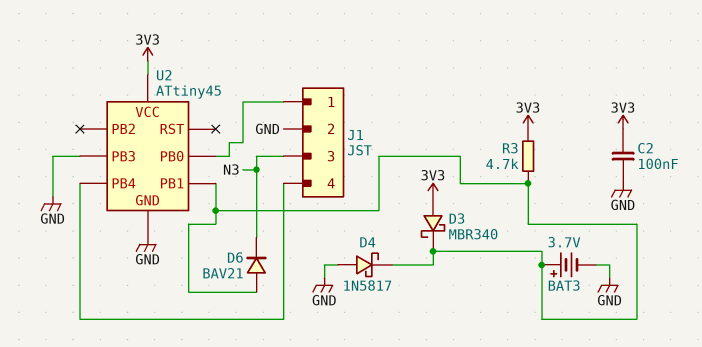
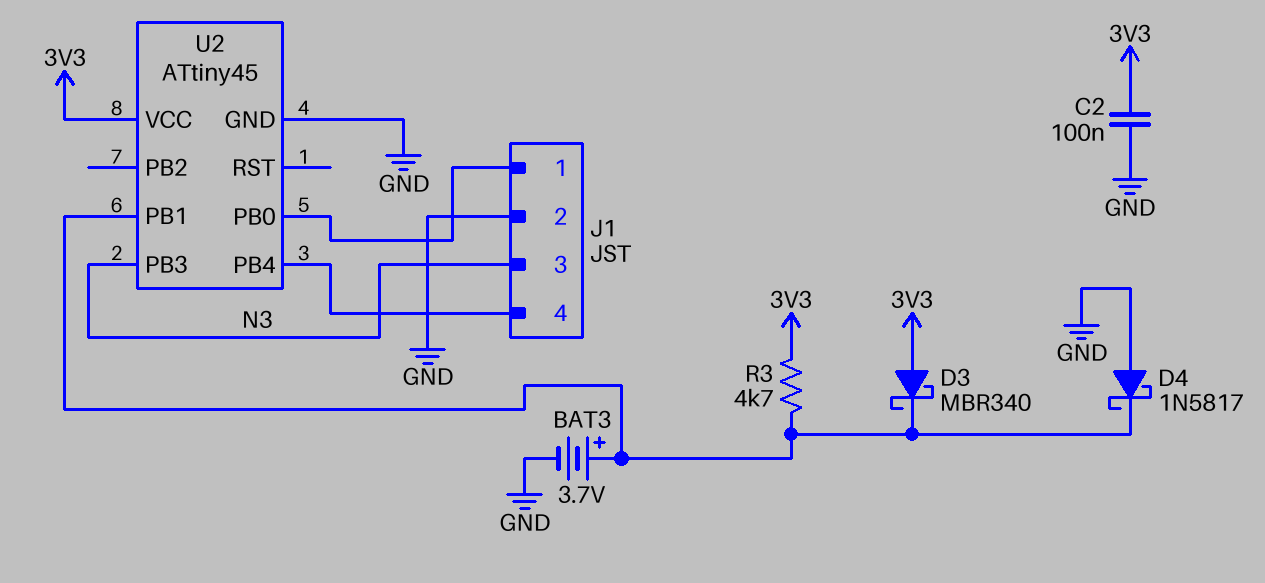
D6: diode BAV21 (A U2/PB1, K N3) -> none
U2 pin PB3: GND -> N3

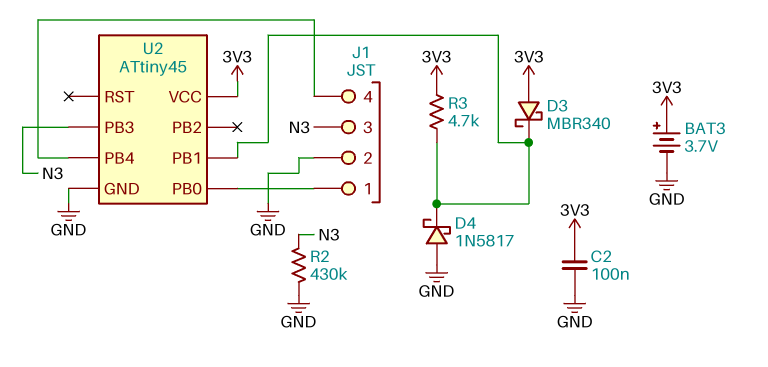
BAT3: 3.7V (plus U2/PB1, minus GND) -> 3.7V (plus 3V3, minus GND)
R2: none -> 430k (GND, N3)

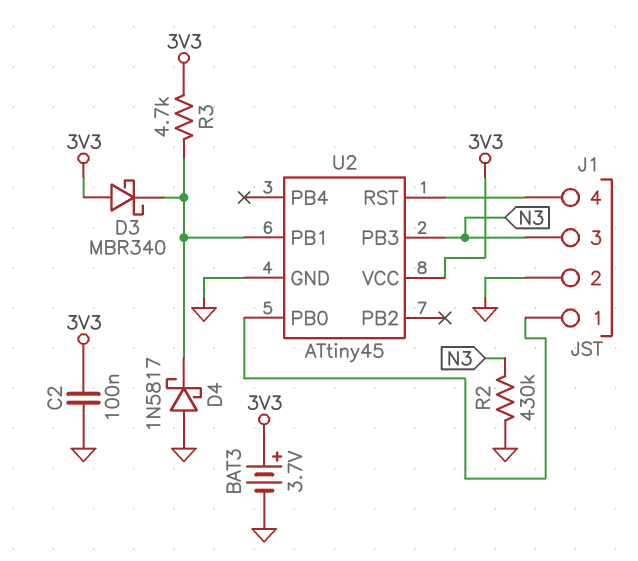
U2 pin PB4: J1/4 -> none
U2 pin RST: none -> J1/4

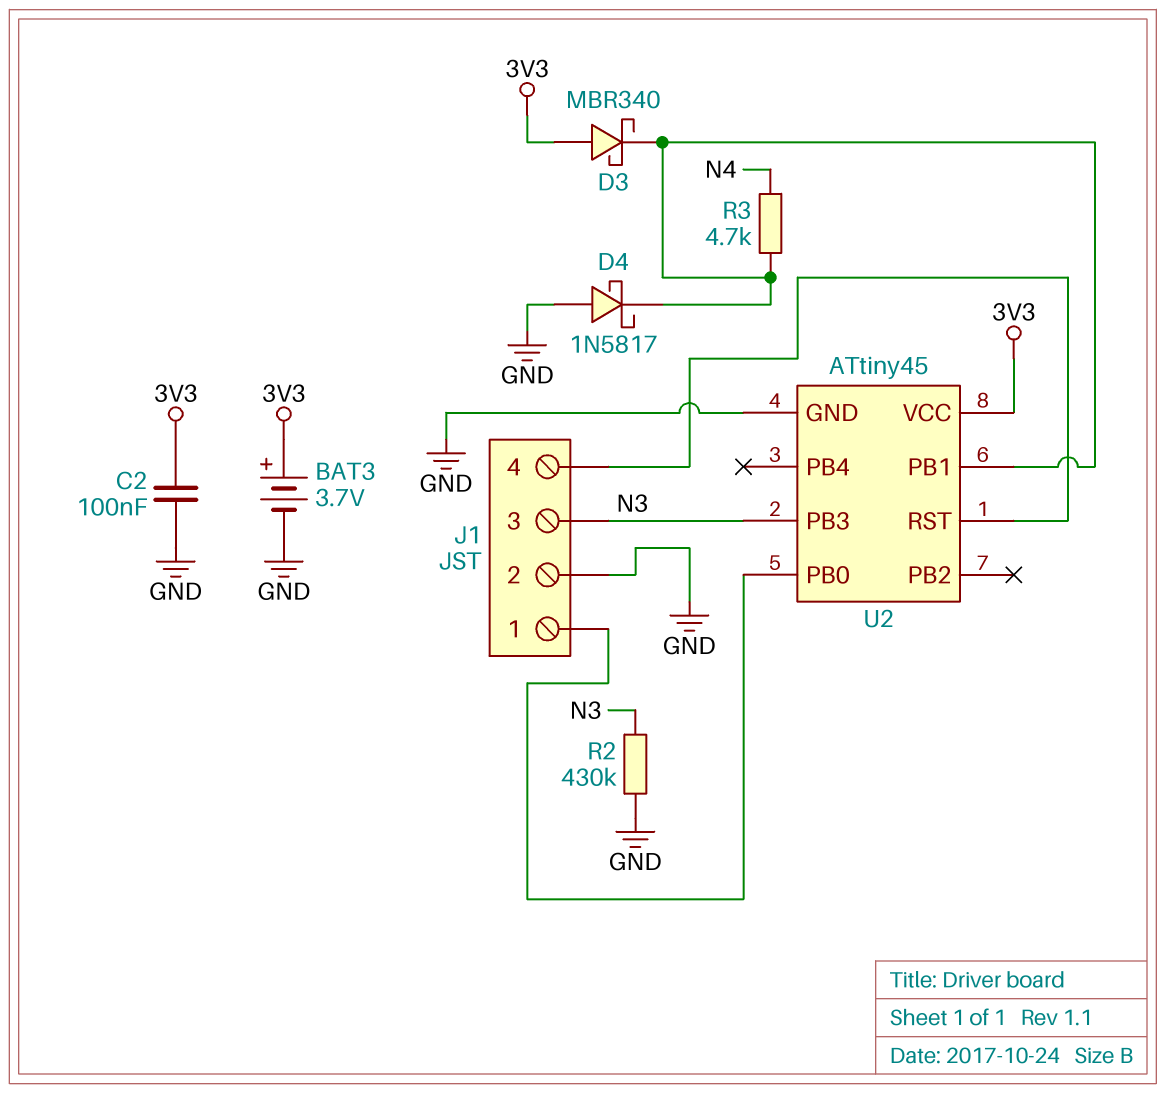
R3: 4.7k (3V3, U2/PB1) -> 4.7k (N4, U2/PB1)

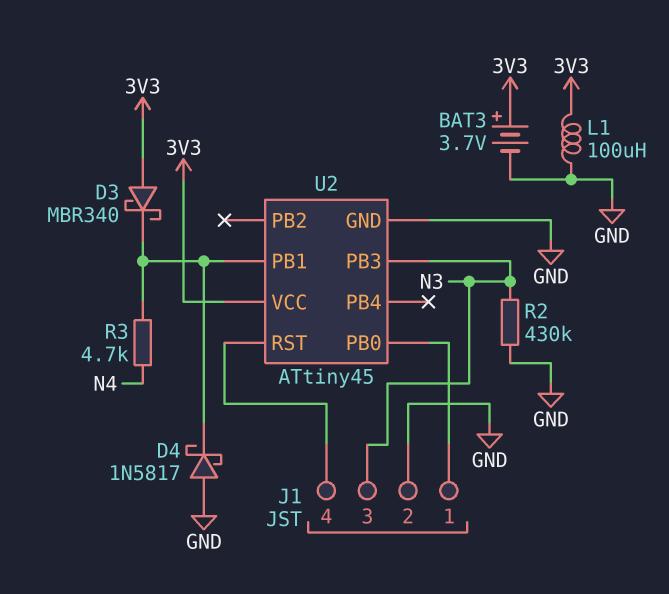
C2: 100nF (3V3, GND) -> none
L1: none -> 100uH (3V3, GND)

